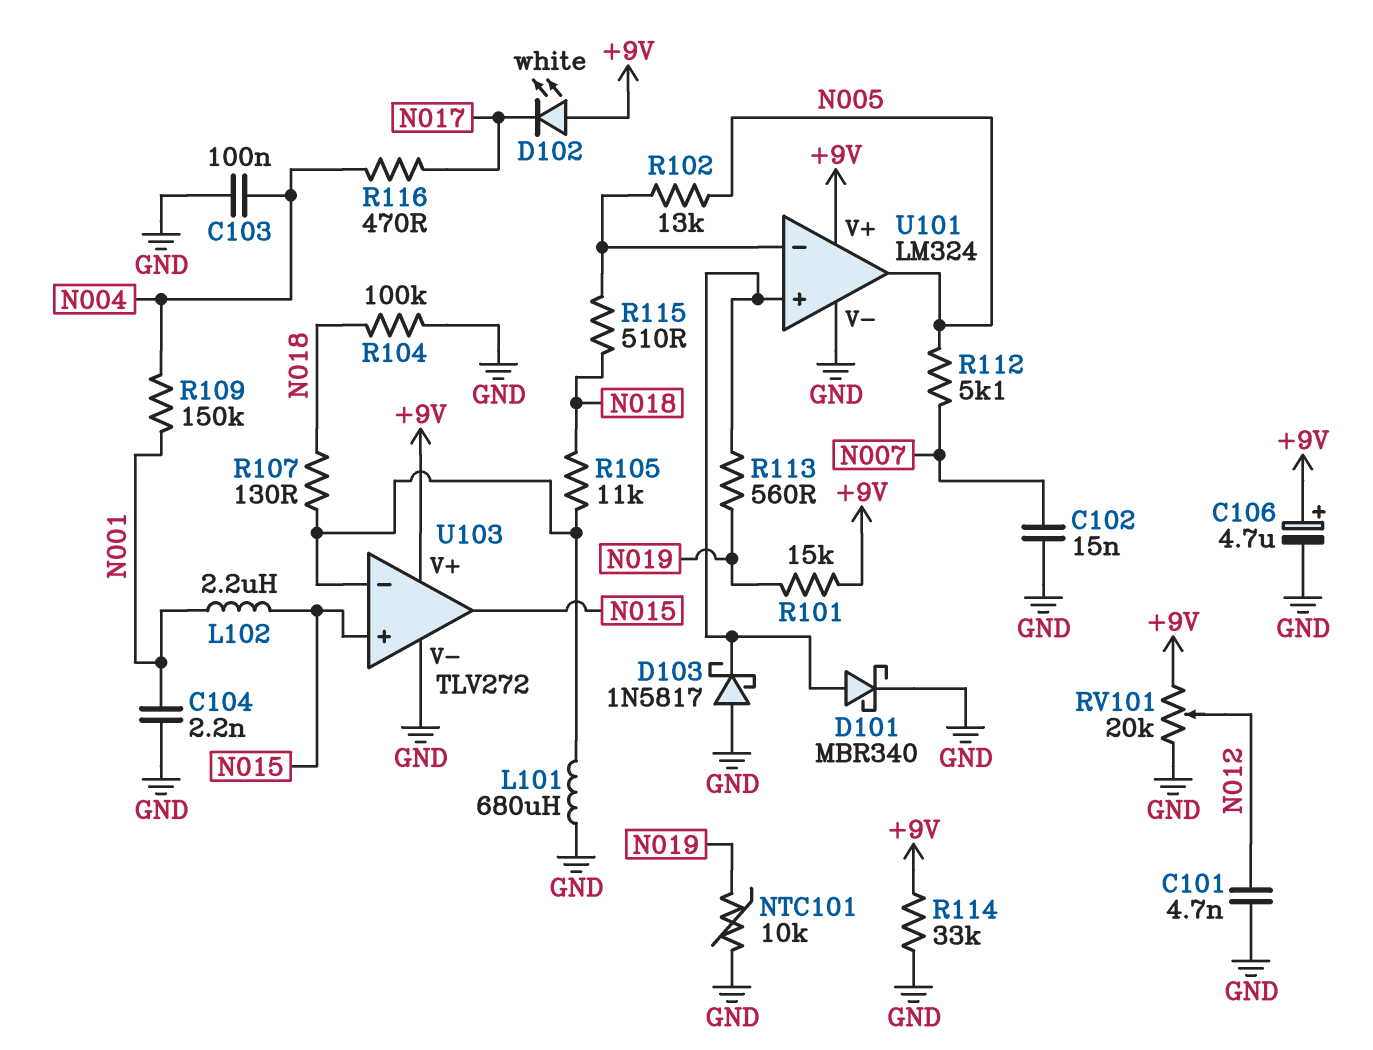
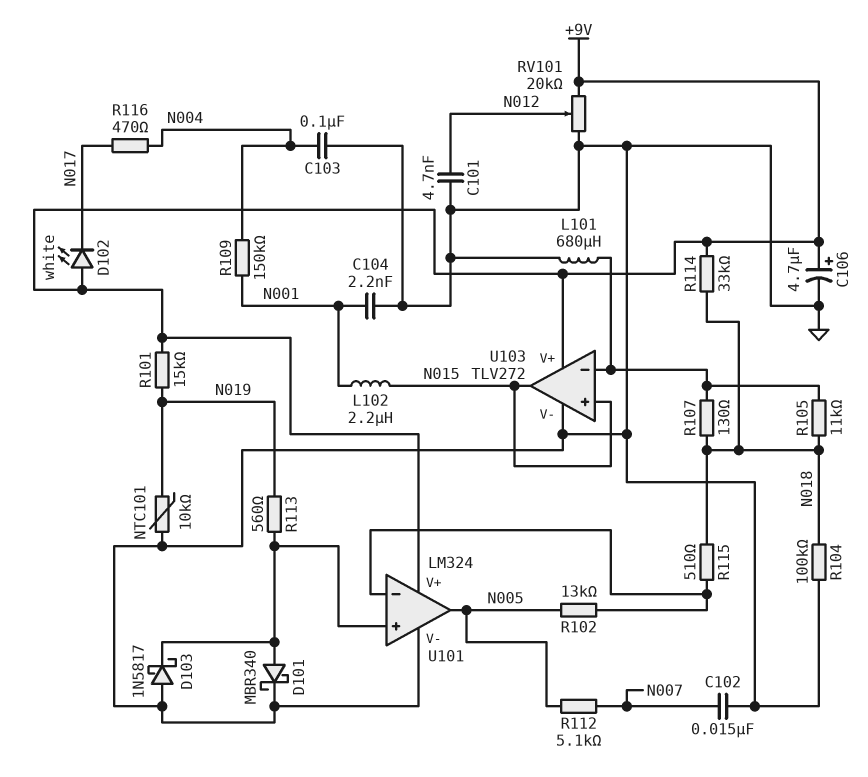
R114: 33k (+9V, GND) -> 33k (+9V, N018)

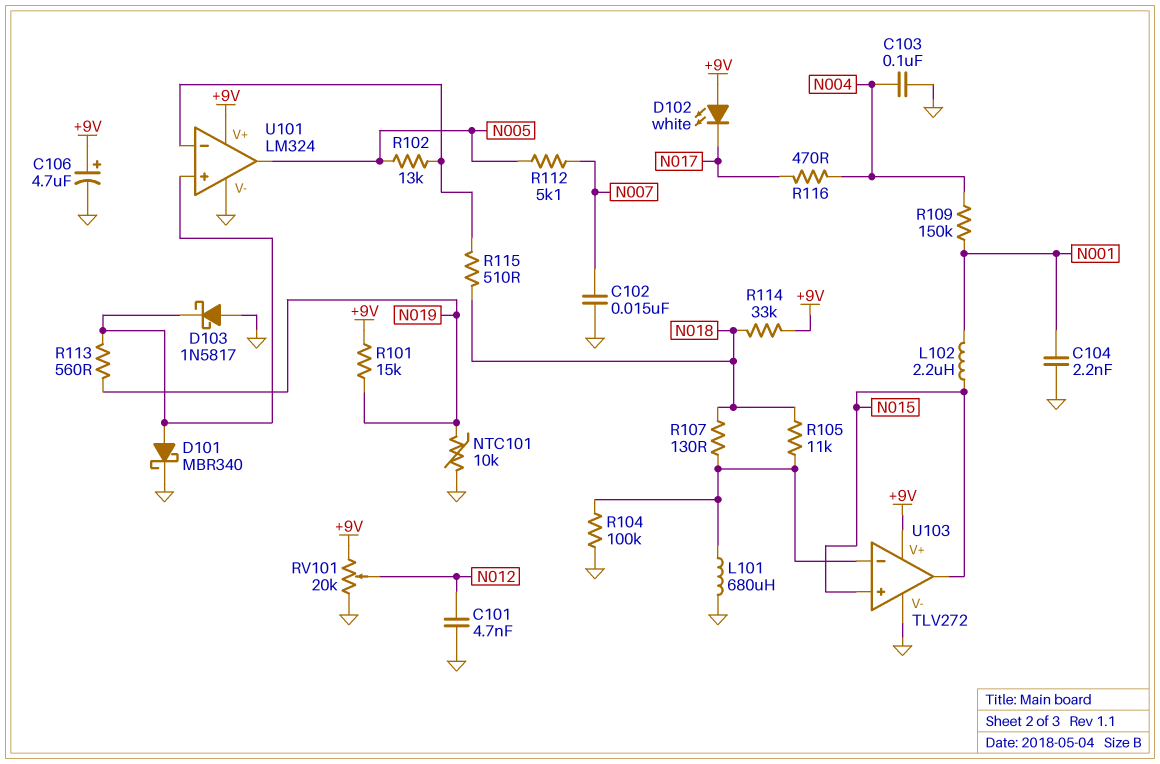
R104: 100k (GND, N018) -> 100k (GND, U103/in-)

